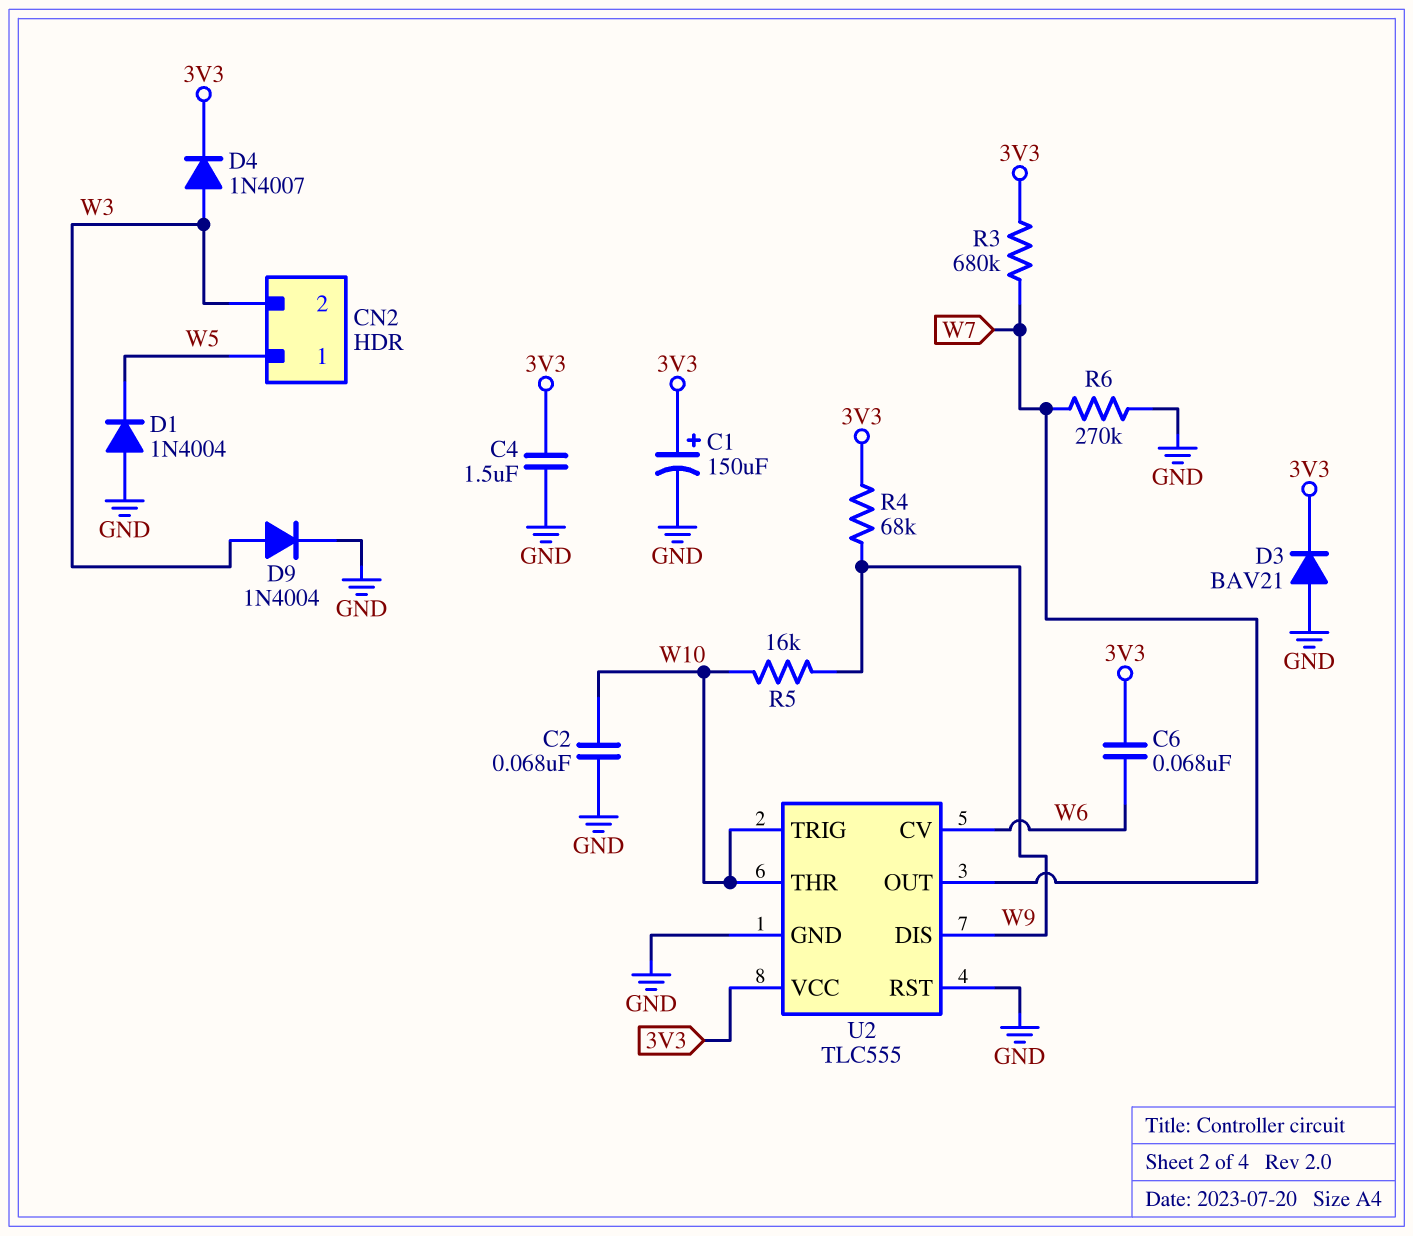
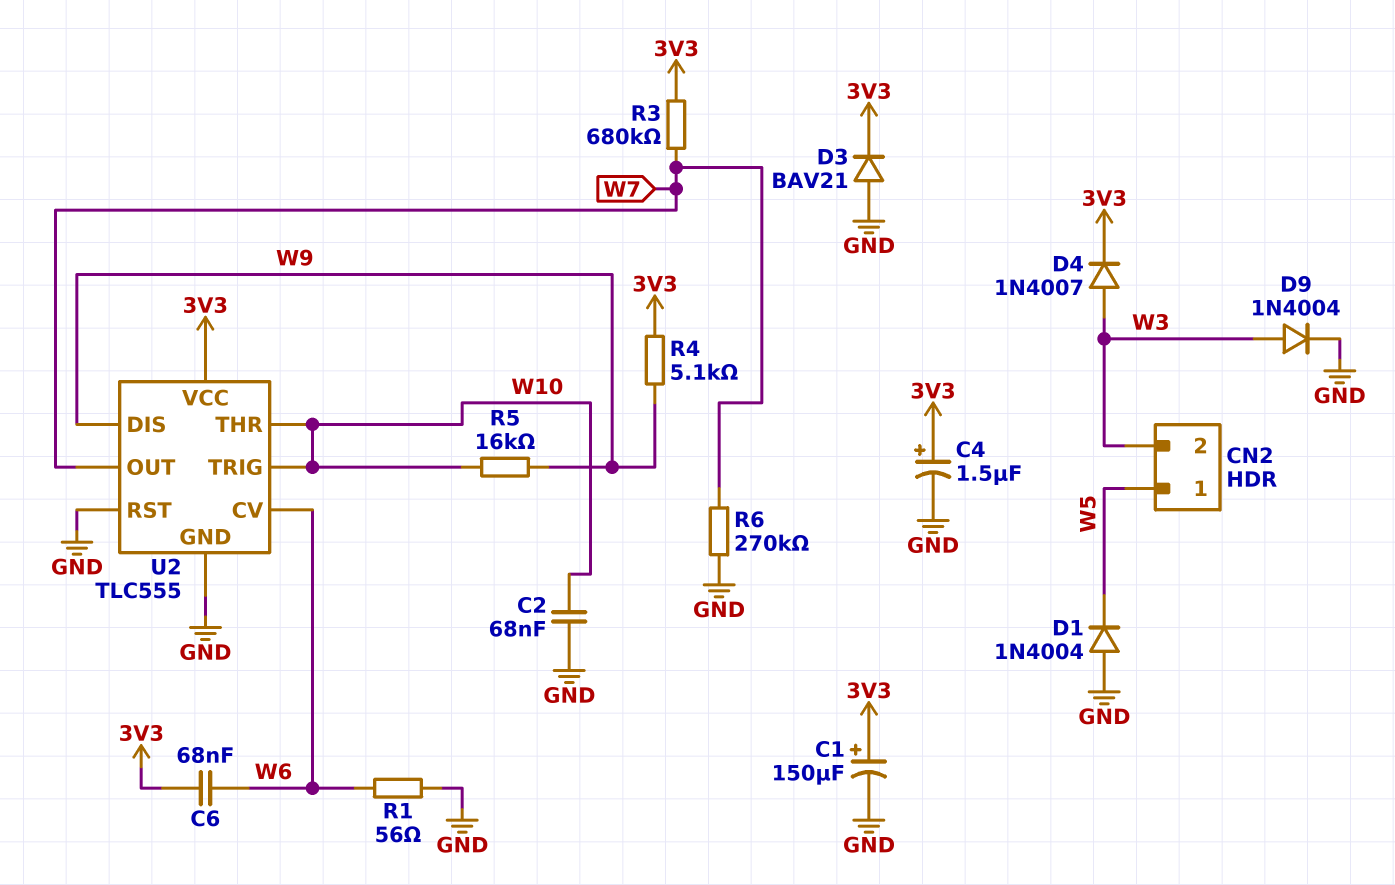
C4: 1.5uF (3V3, GND) -> 1.5uF (plus 3V3, minus GND)
R1: none -> 56 (GND, W6)
R4: 68k (3V3, W9) -> 5.1k (3V3, W9)

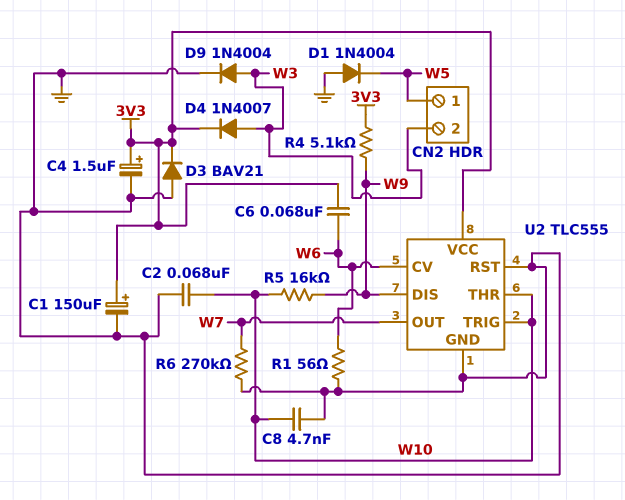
C8: none -> 4.7nF (GND, W10)
R3: 680k (3V3, W7) -> none

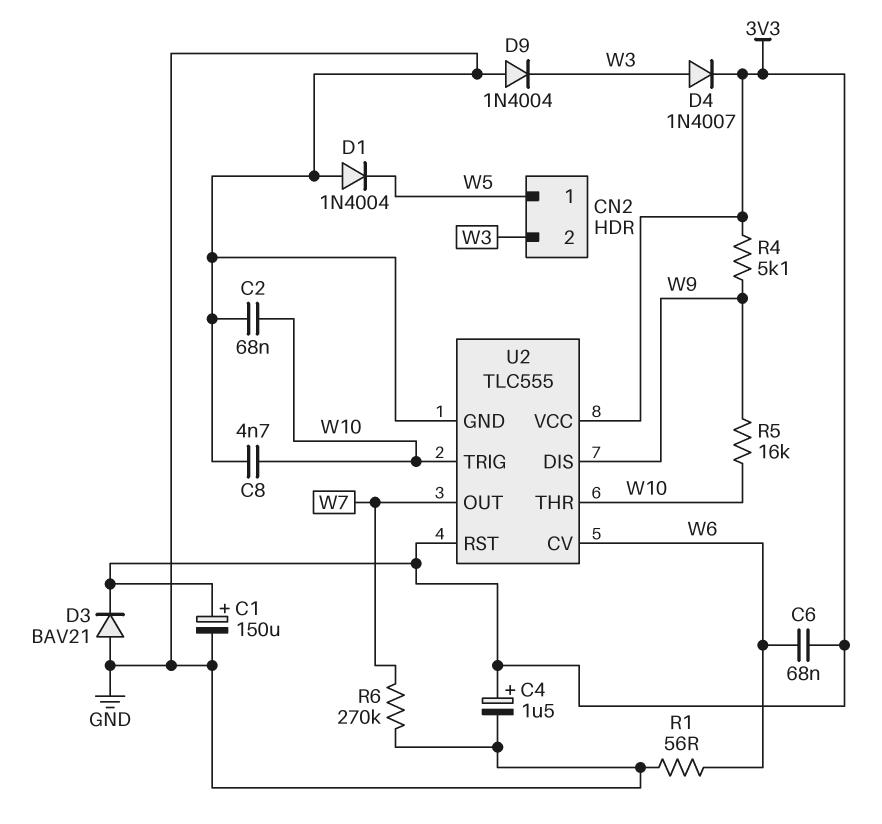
D9: diode 1N4004 (A W3, K GND) -> diode 1N4004 (A GND, K W3)
U2 pin RST: GND -> 3V3

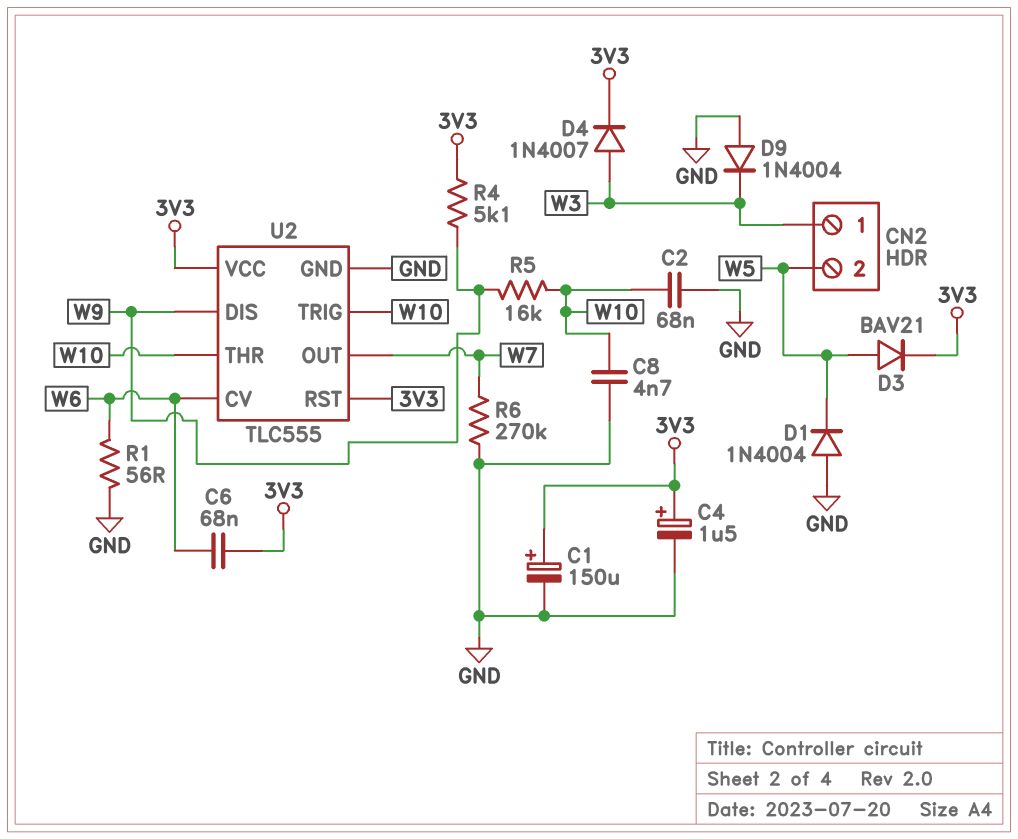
CN2 pin 1: W5 -> W3
CN2 pin 2: W3 -> W5
D3: diode BAV21 (A GND, K 3V3) -> diode BAV21 (A W5, K 3V3)

